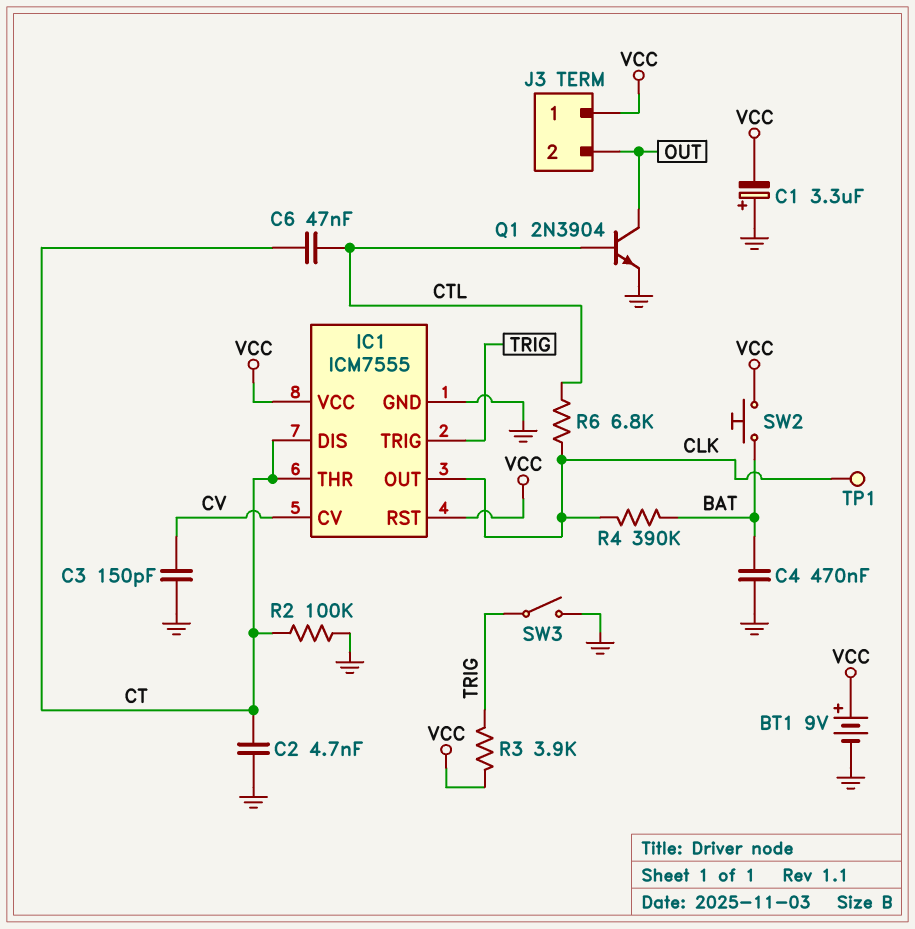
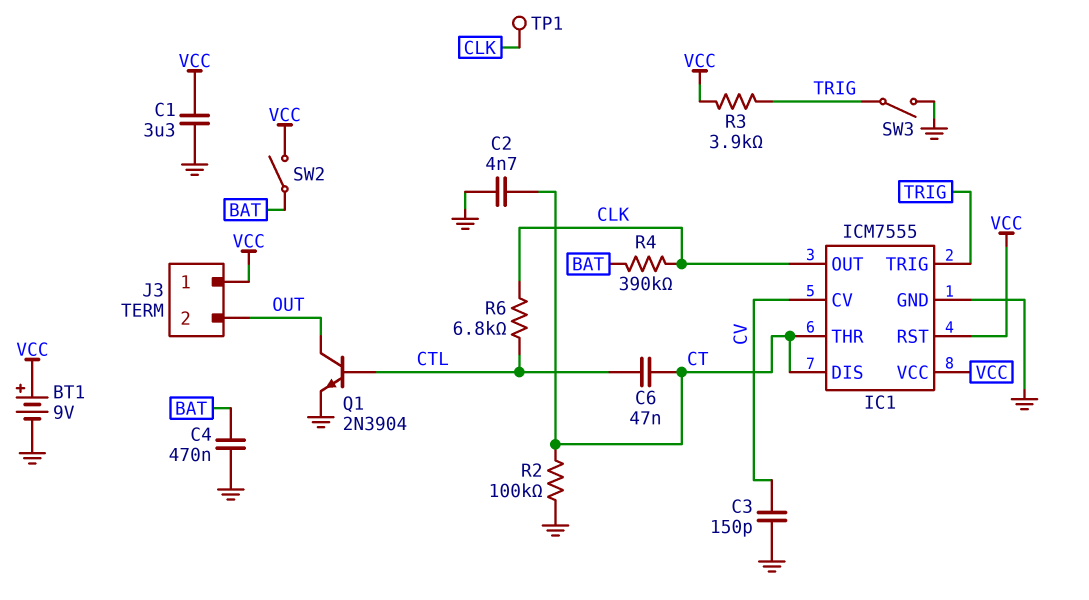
C1: 3.3uF (plus GND, minus VCC) -> 3.3uF (GND, VCC)
SW2: button (BAT, VCC) -> switch (BAT, VCC)

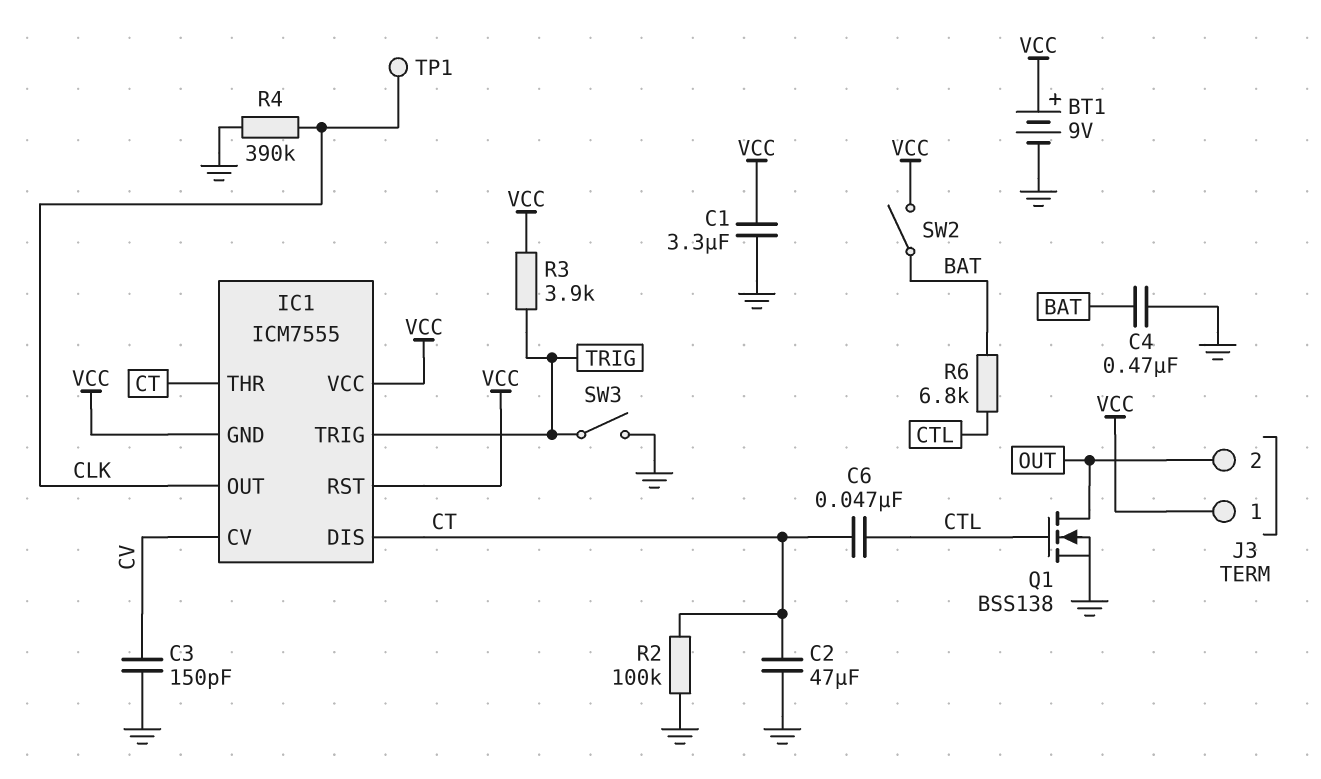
C2: 4.7nF (CT, GND) -> 47uF (CT, GND)
IC1 pin GND: GND -> VCC
Q1: NPN 2N3904 (B CTL, C OUT, E GND) -> NMOS BSS138 (G CTL, D OUT, S GND)
R4: 390k (BAT, CLK) -> 390k (CLK, GND)
R6: 6.8k (CLK, CTL) -> 6.8k (BAT, CTL)

